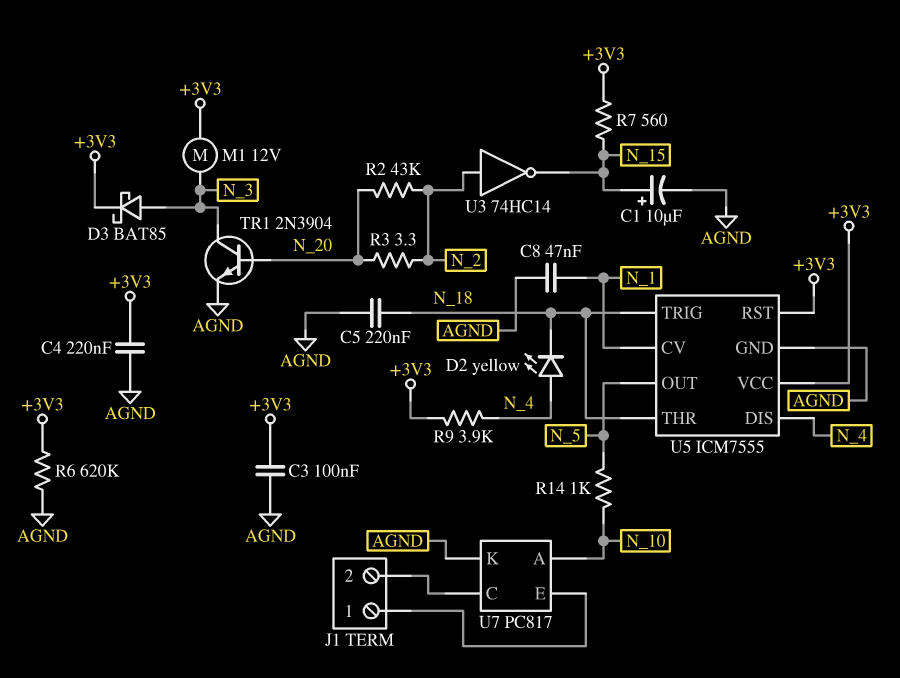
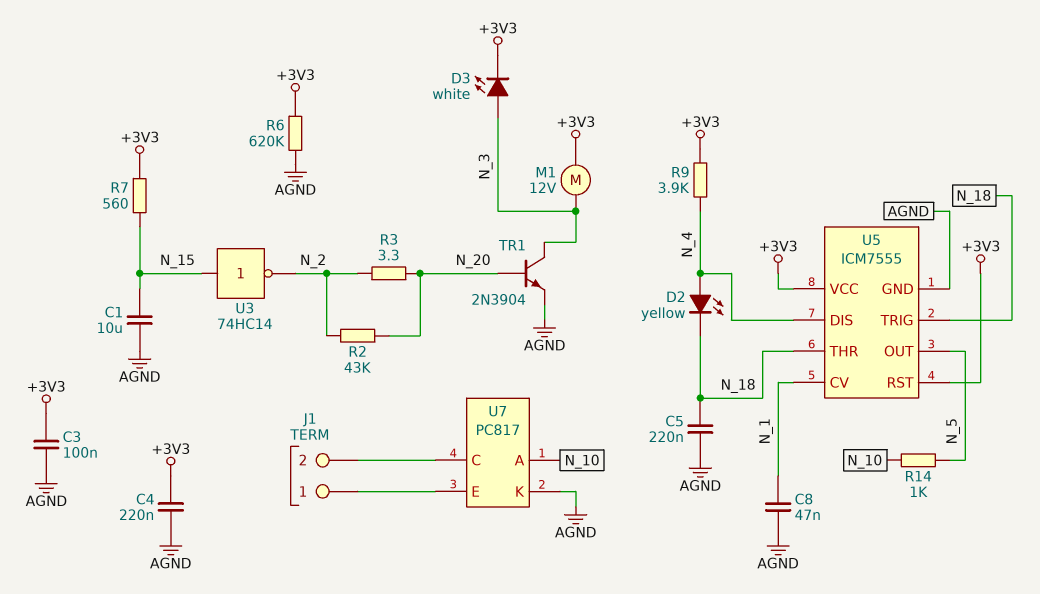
C1: 10uF (plus N_15, minus AGND) -> 10uF (AGND, N_15)
D3: schottky BAT85 (A N_3, K +3V3) -> LED white (A N_3, K +3V3)
U3: NOT 74HC14 (in N_2, out N_15) -> NOT 74HC14 (in N_15, out N_2)

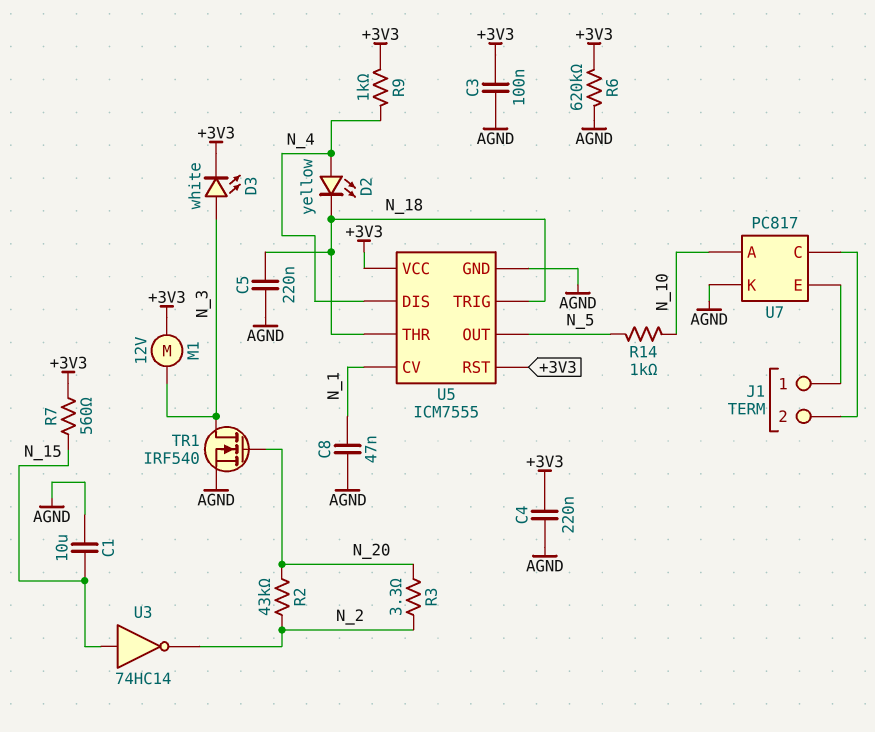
R9: 3.9k (+3V3, N_4) -> 1k (+3V3, N_4)
TR1: NPN 2N3904 (B N_20, C N_3, E AGND) -> NMOS IRF540 (G N_20, D N_3, S AGND)

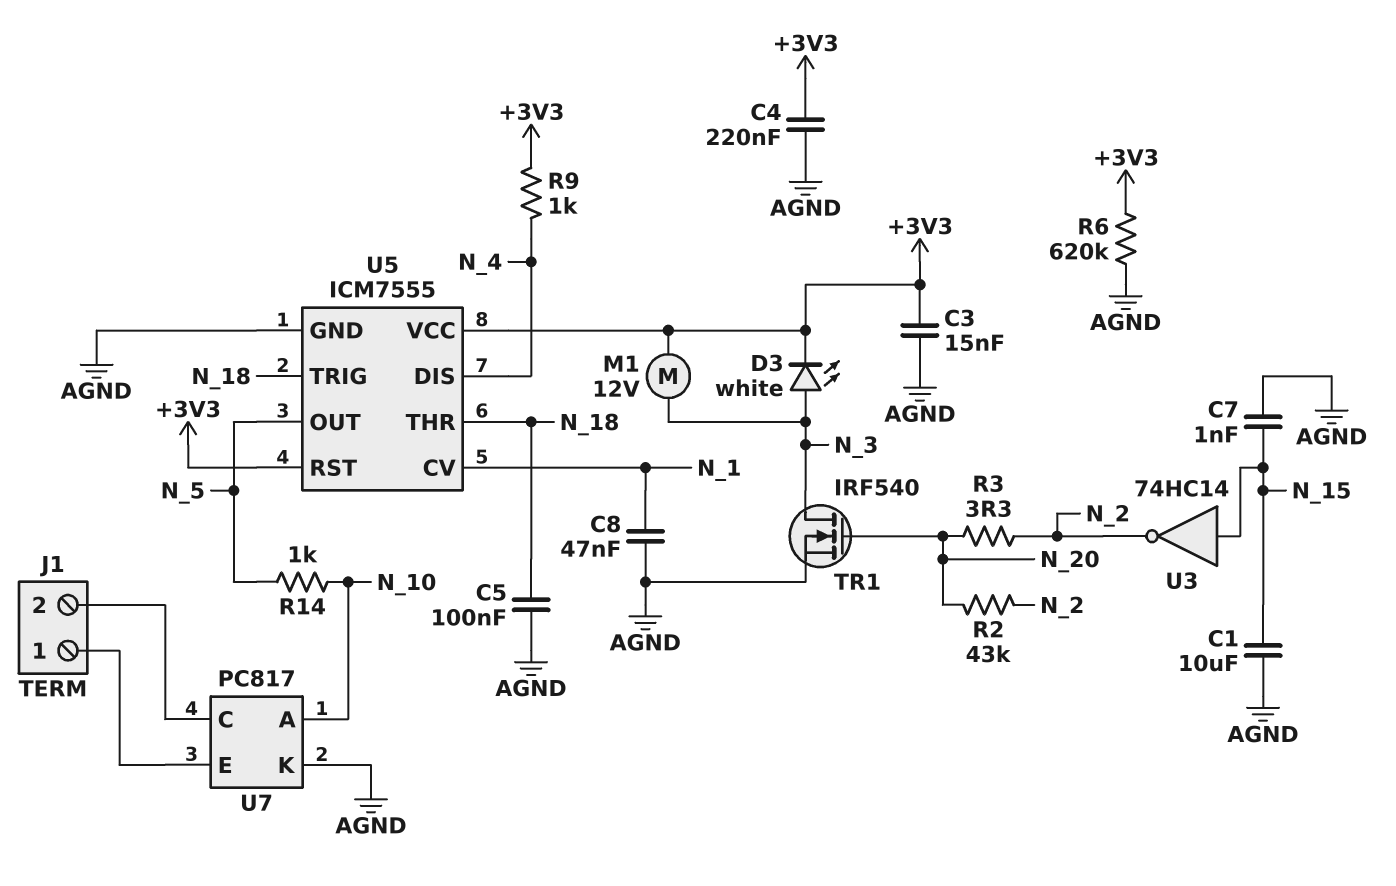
C3: 100nF (+3V3, AGND) -> 15nF (+3V3, AGND)
C5: 220nF (AGND, N_18) -> 100nF (AGND, N_18)
C7: none -> 1nF (AGND, N_15)
D2: LED yellow (A N_4, K N_18) -> none
R7: 560 (+3V3, N_15) -> none

